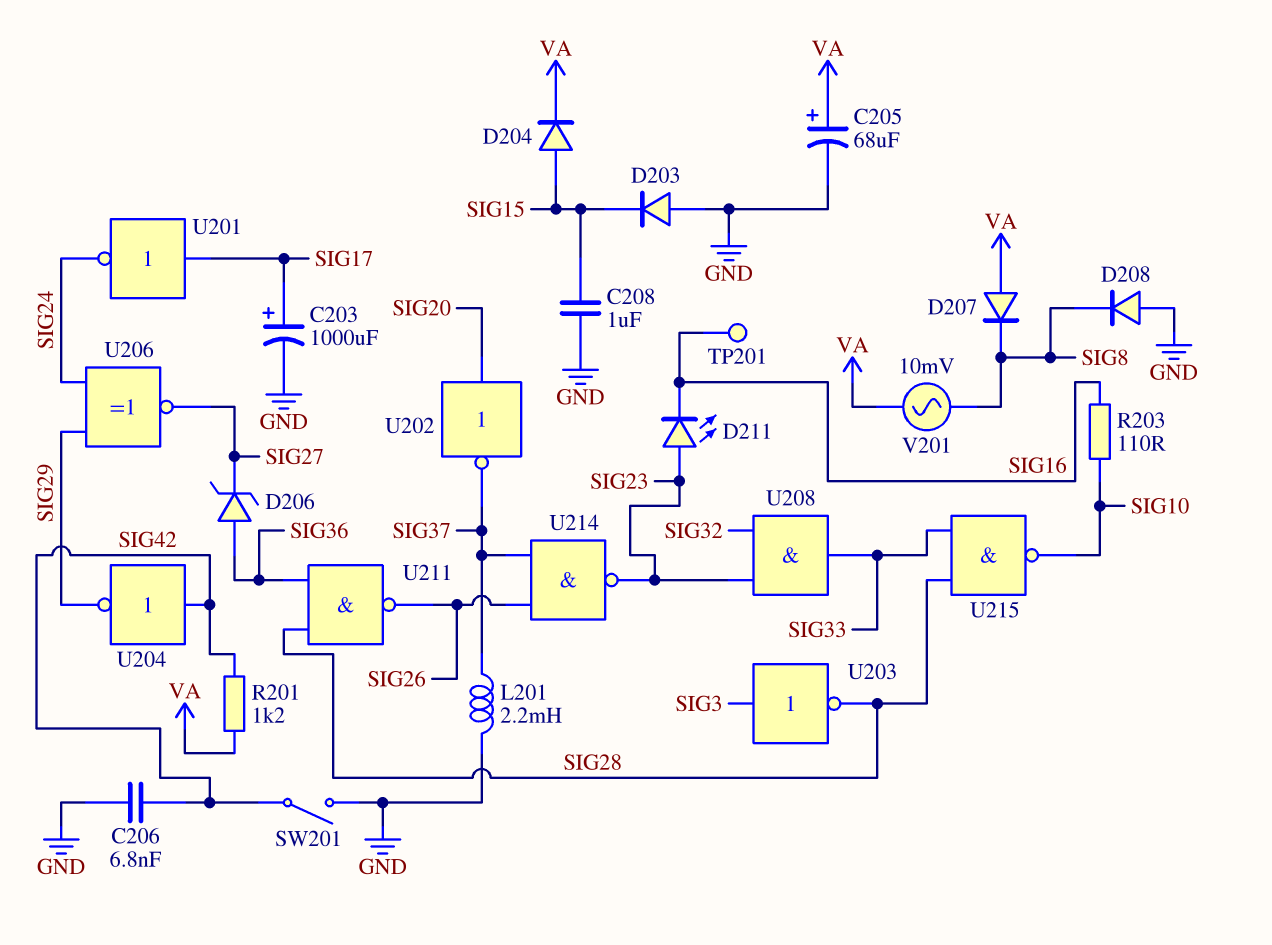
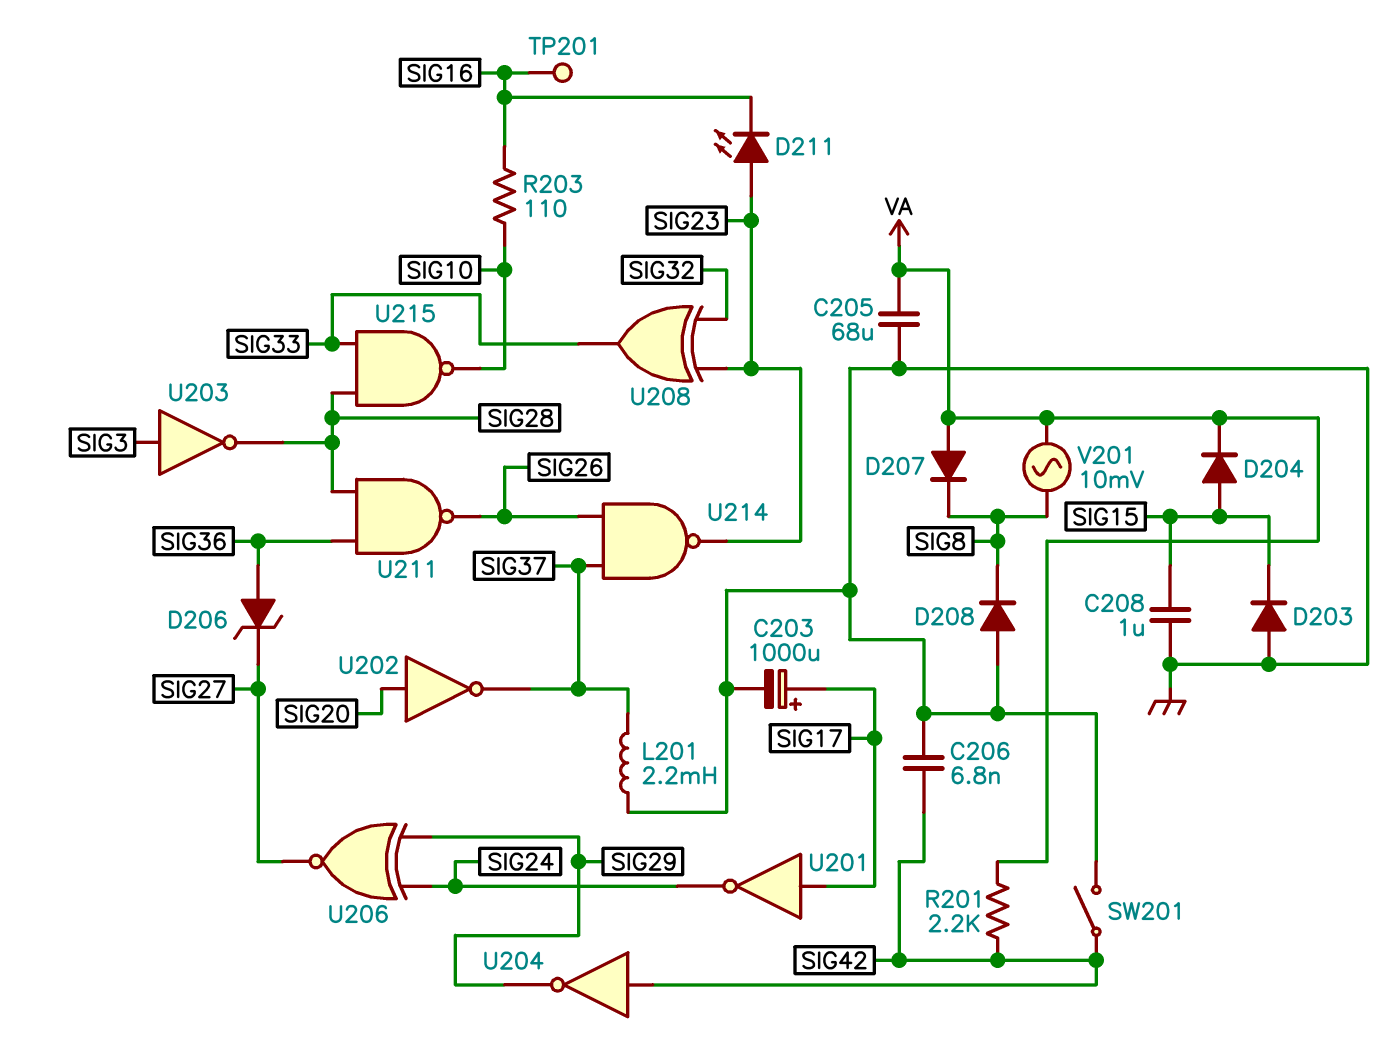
C205: 68uF (plus VA, minus GND) -> 68uF (GND, VA)
R201: 1.2k (SIG42, VA) -> 2.2k (SIG42, VA)
U208: AND (in SIG23, in SIG32, out SIG33) -> XOR (in SIG23, in SIG32, out SIG33)

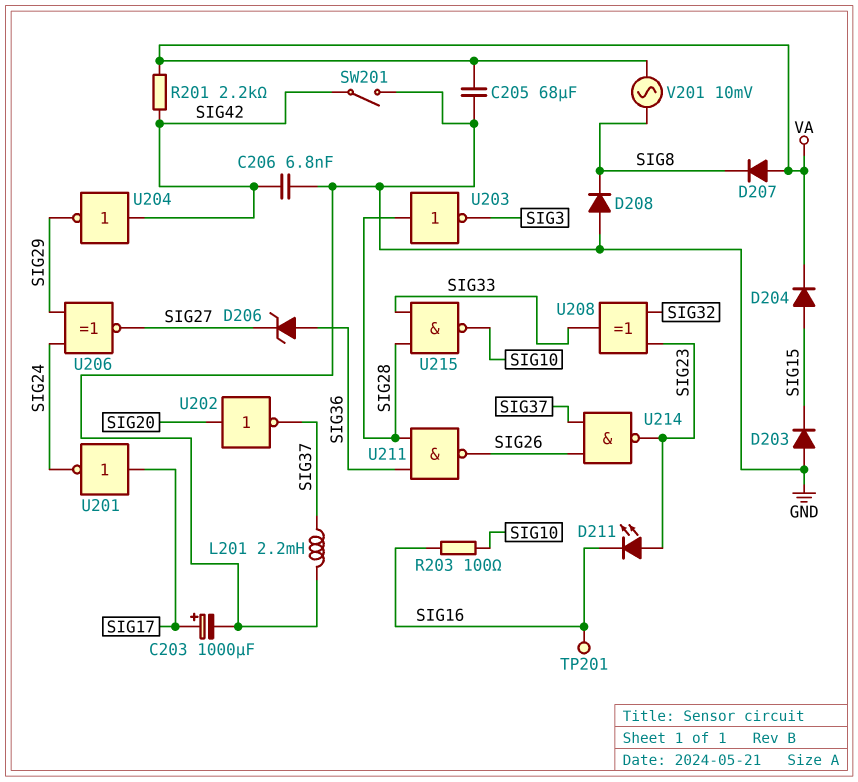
C208: 1uF (GND, SIG15) -> none
R203: 110 (SIG10, SIG16) -> 100 (SIG10, SIG16)
U203: NOT (in SIG3, out SIG28) -> NOT (in SIG28, out SIG3)

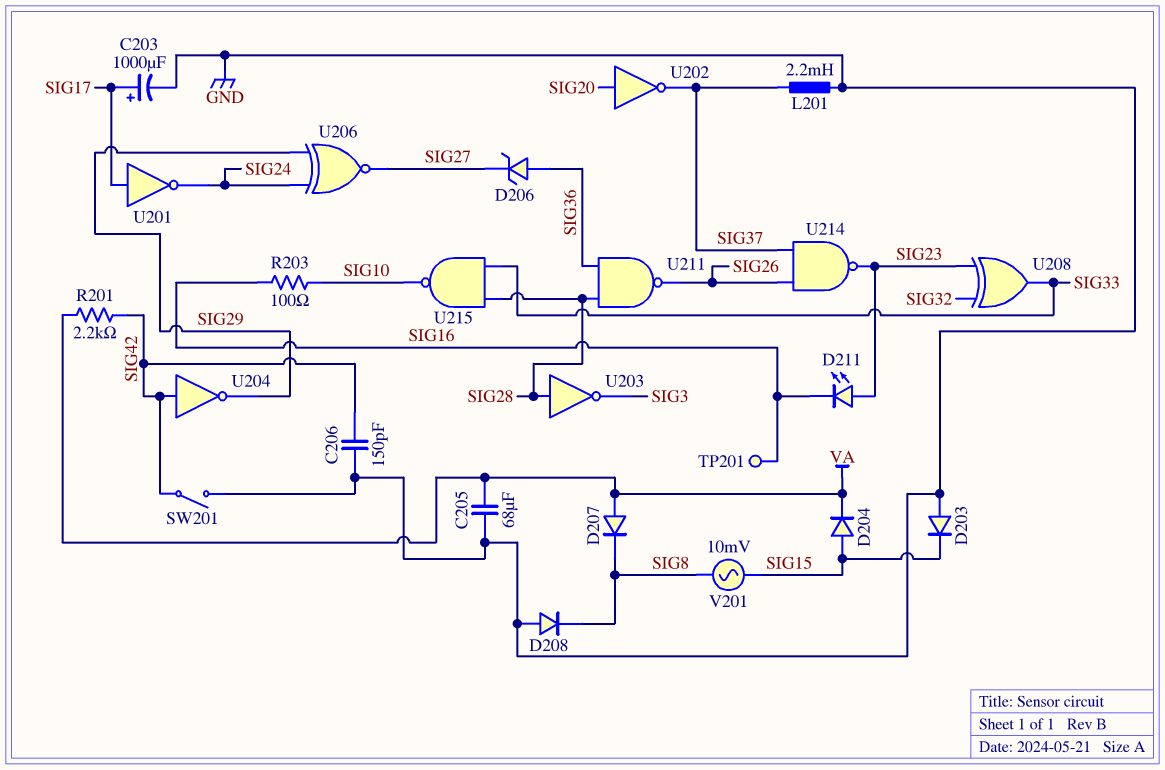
C206: 6.8nF (GND, SIG42) -> 150pF (GND, SIG42)
V201: AC 10mV (SIG8, VA) -> AC 10mV (SIG8, SIG15)

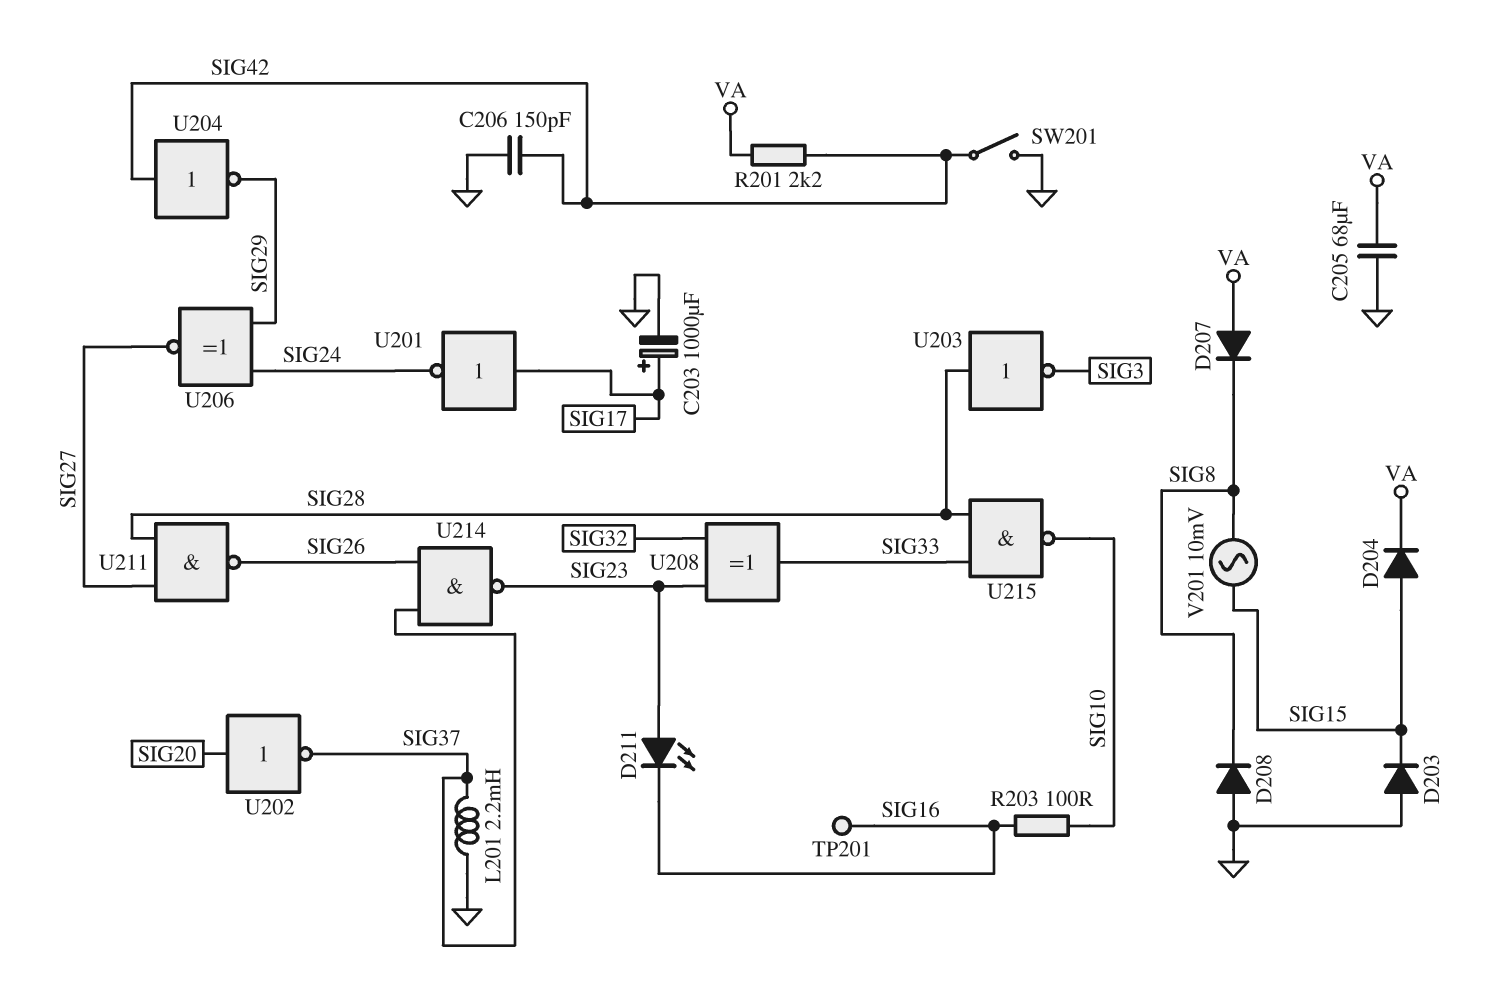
D206: zener (A SIG36, K SIG27) -> none
U211: NAND (in SIG28, in SIG36, out SIG26) -> NAND (in SIG27, in SIG28, out SIG26)

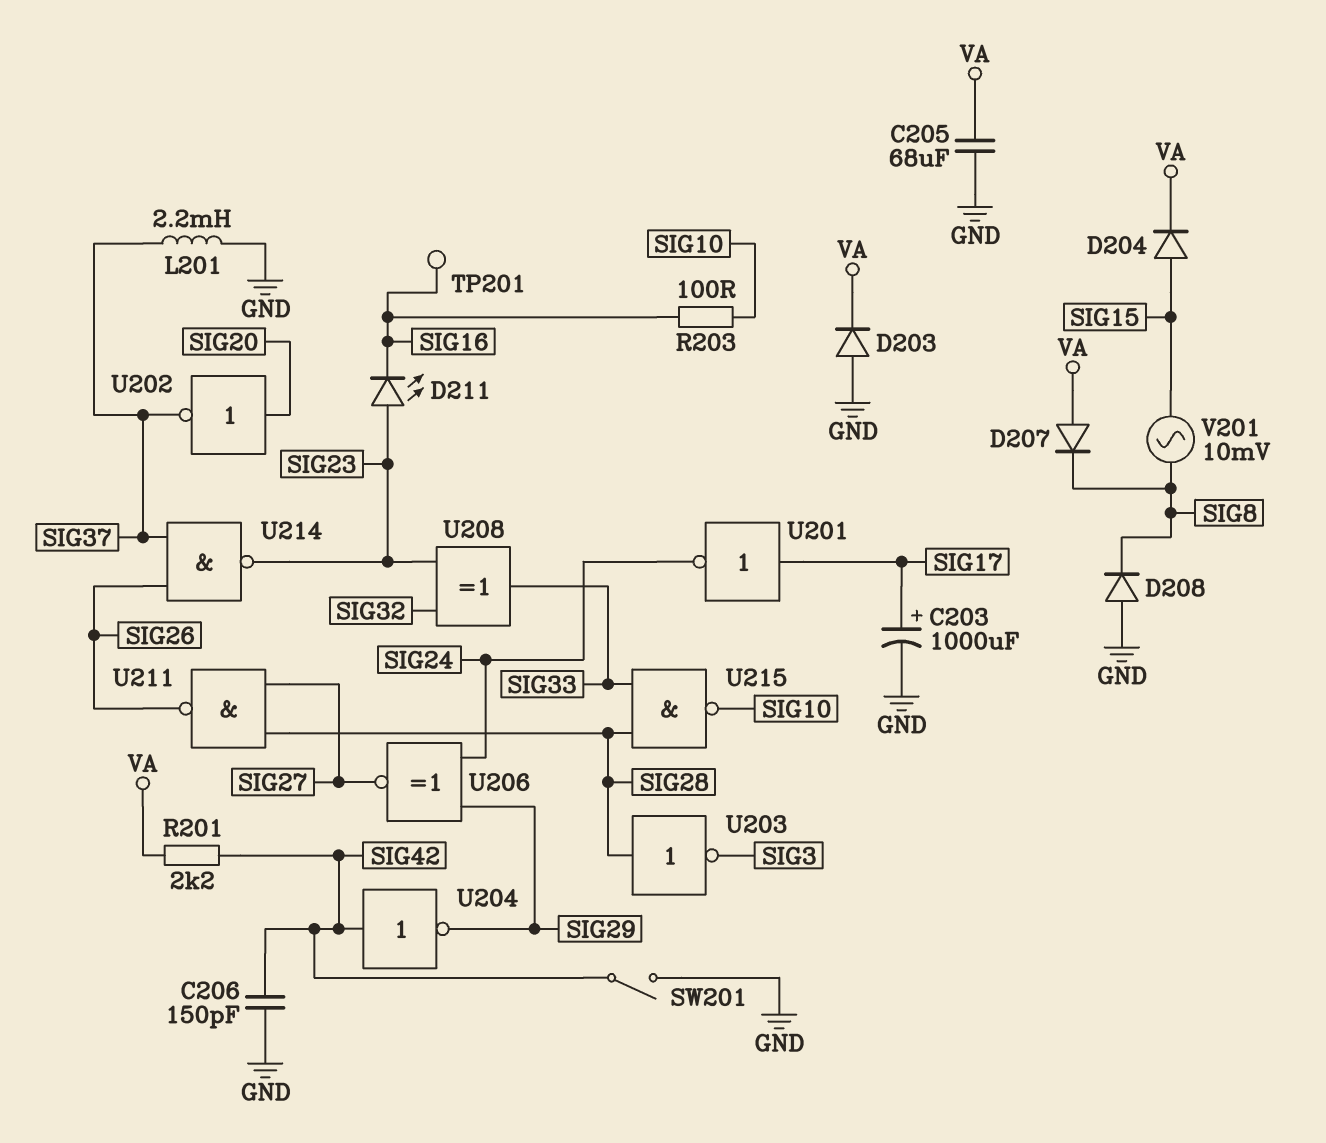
D203: diode (A GND, K SIG15) -> diode (A GND, K VA)

